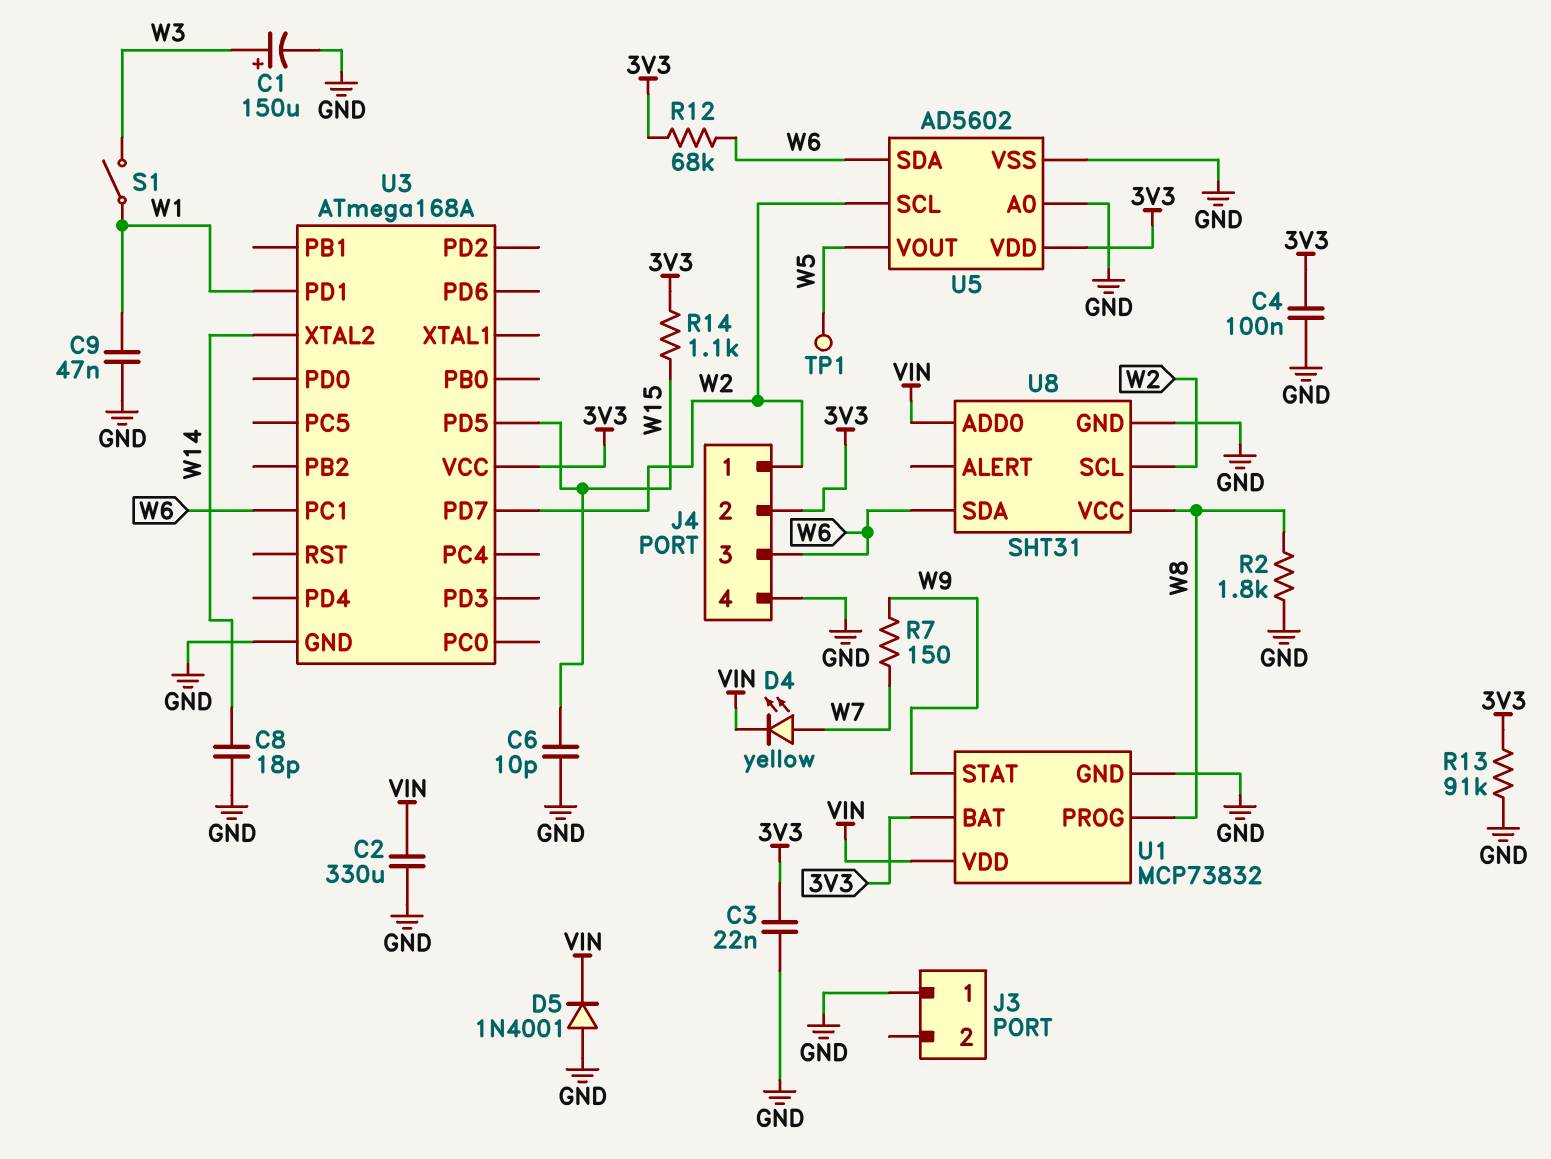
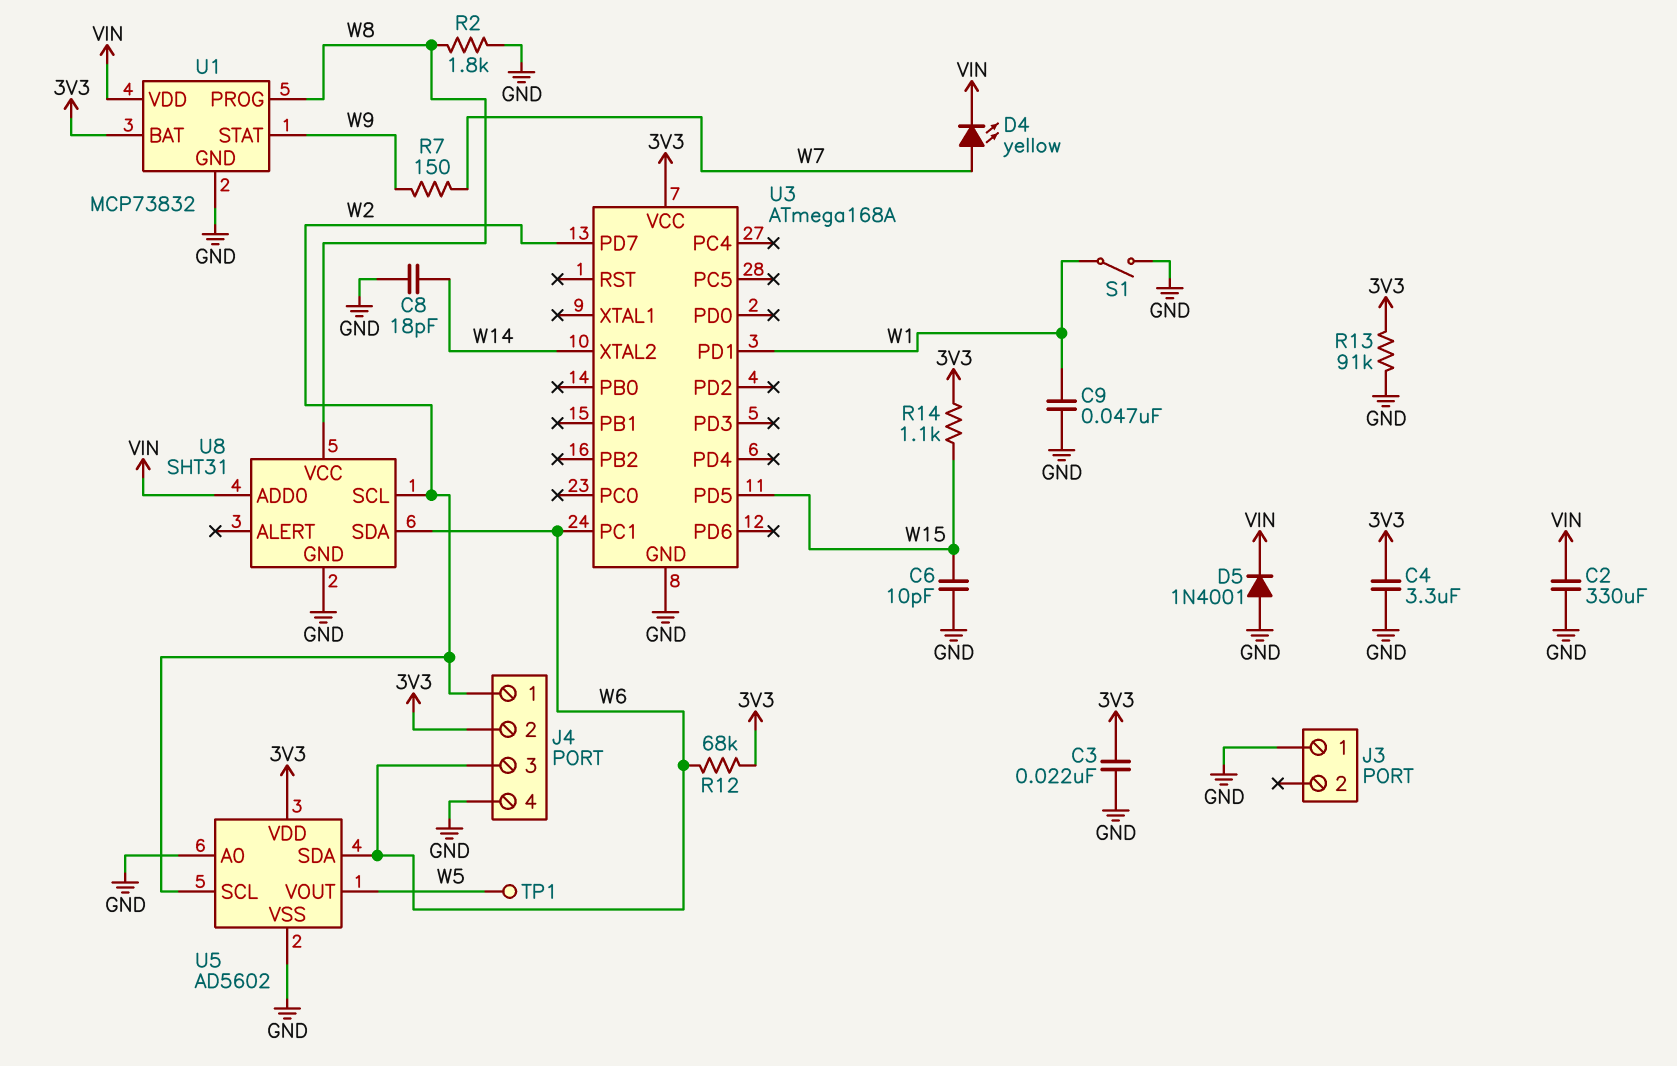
C1: 150uF (plus W3, minus GND) -> none
C4: 100nF (3V3, GND) -> 3.3uF (3V3, GND)
S1: switch (W1, W3) -> switch (GND, W1)

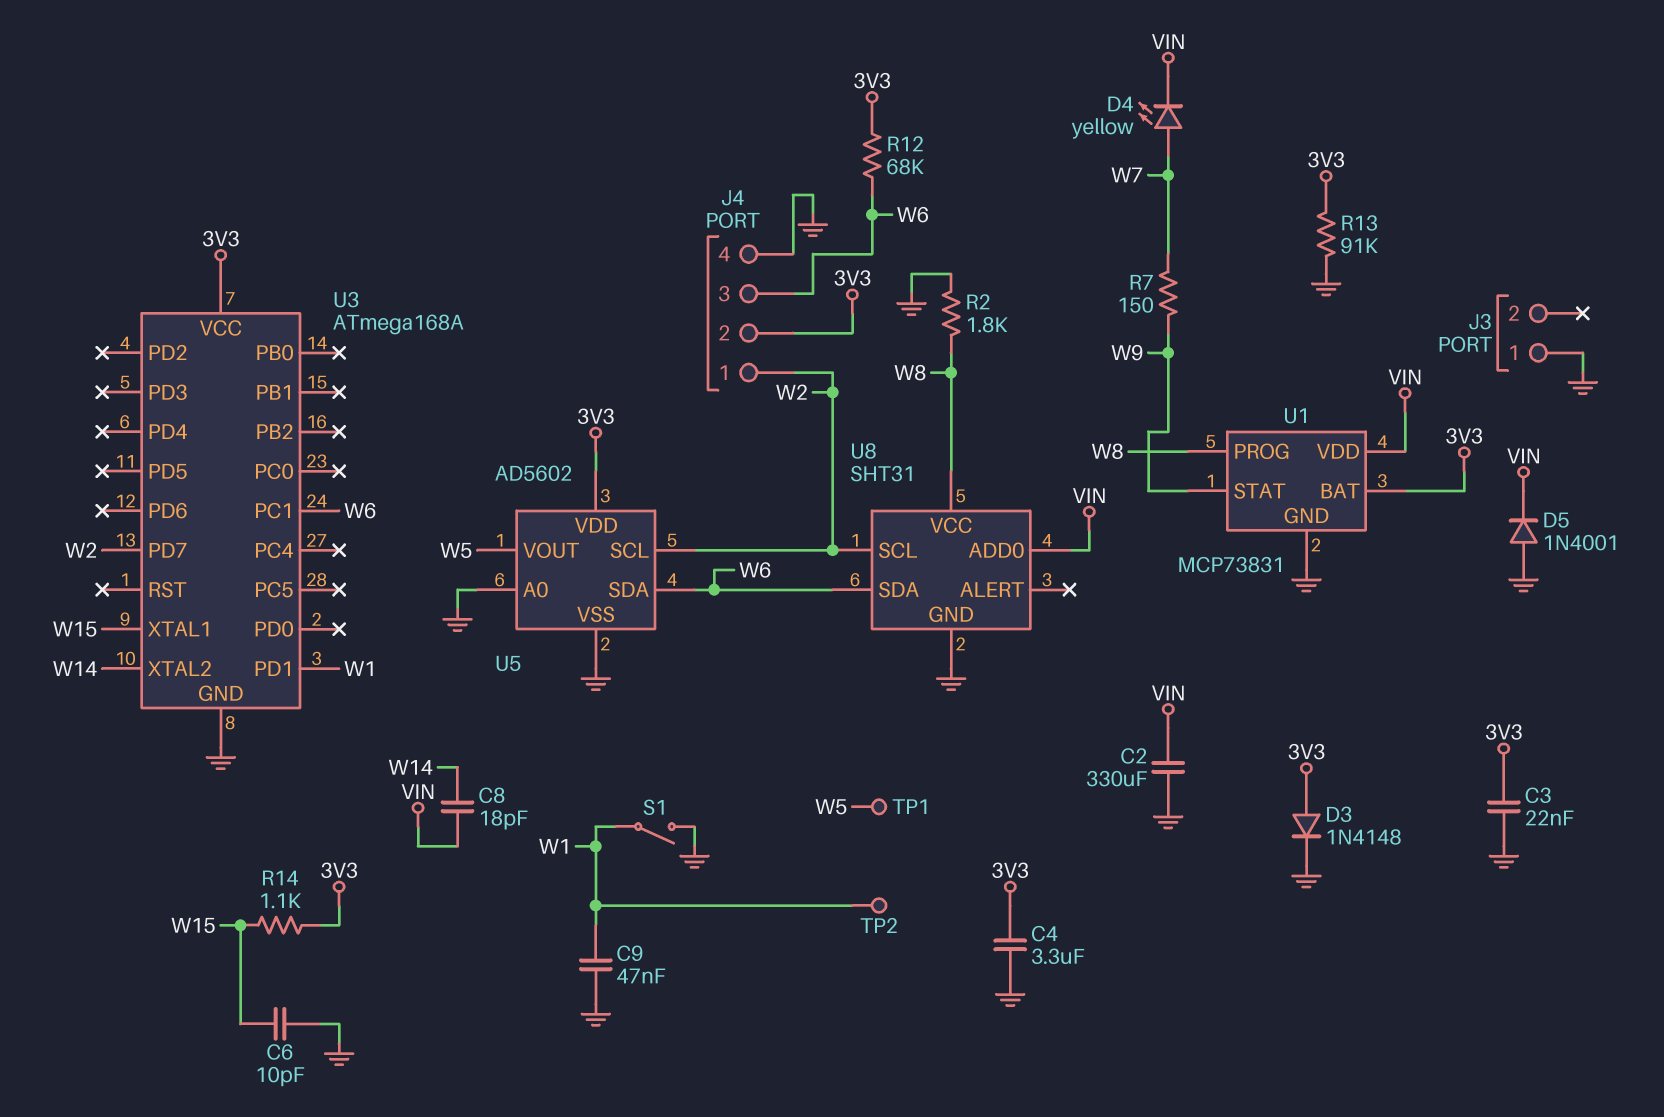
C8: 18pF (GND, W14) -> 18pF (VIN, W14)
D3: none -> diode 1N4148 (A 3V3, K GND)
TP2: none -> test point (W1)
U1: MCP73832 -> MCP73831
U3 pin PD5: W15 -> none
U3 pin XTAL1: none -> W15

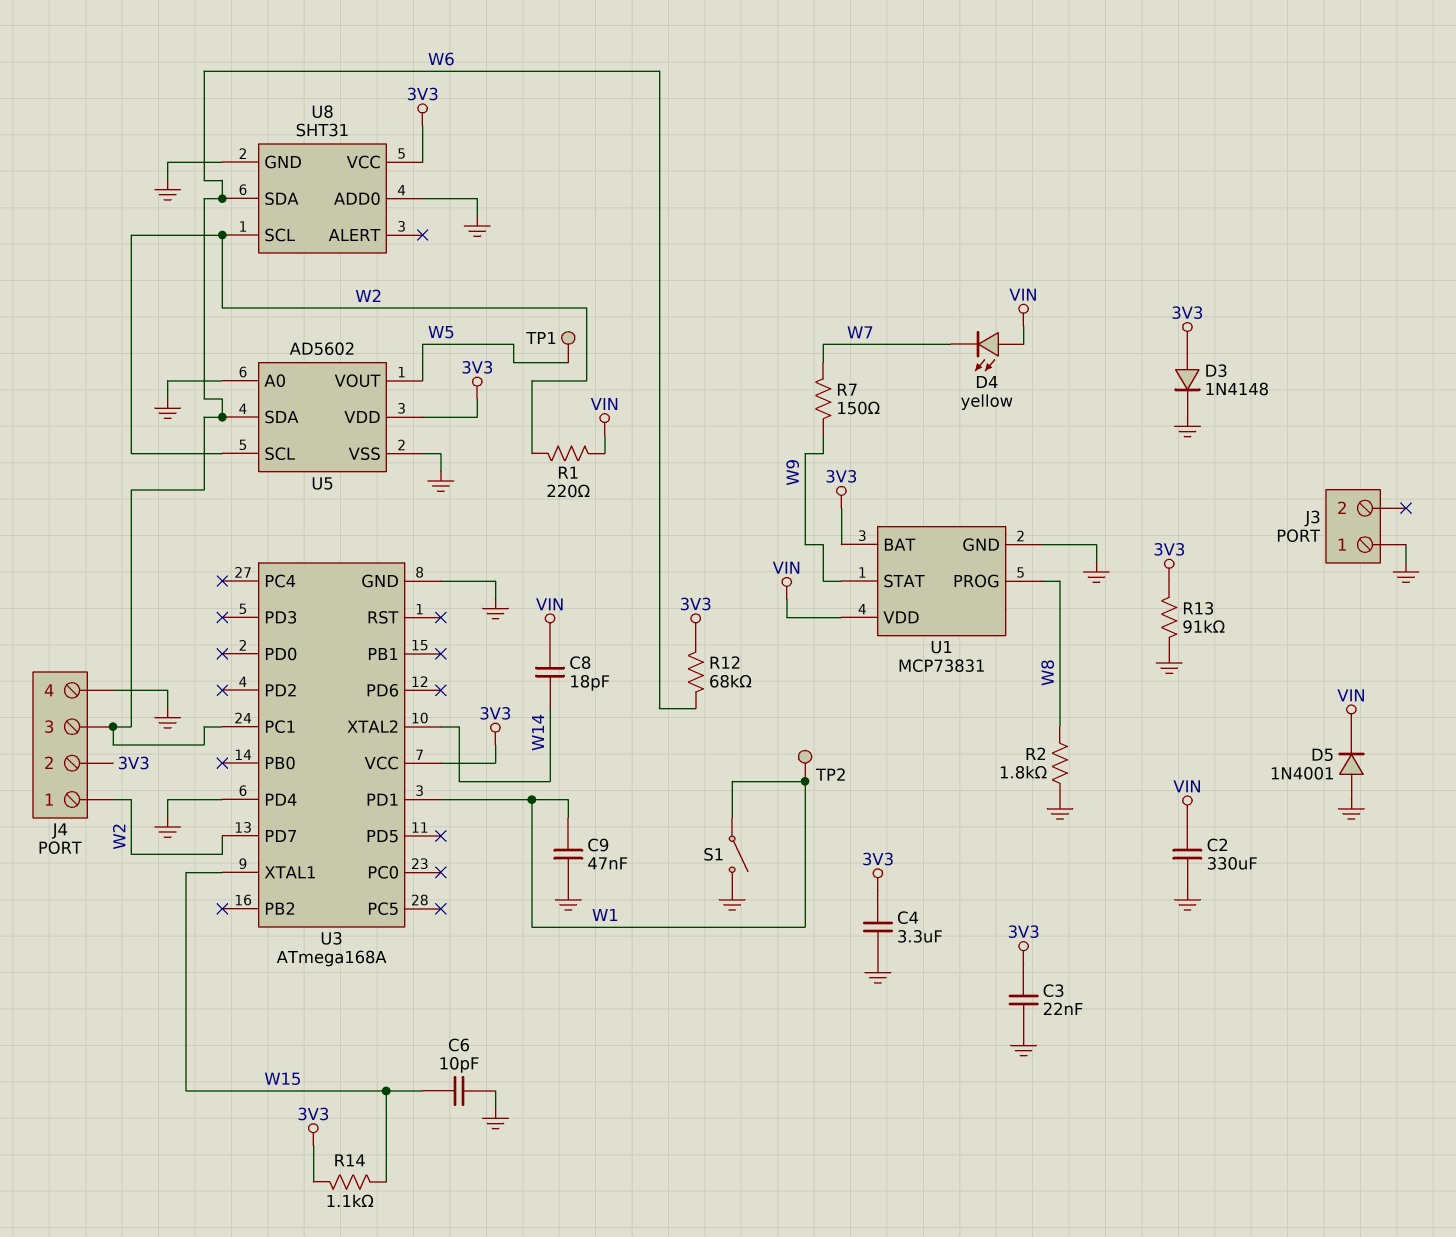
D4: LED yellow (A W7, K VIN) -> LED yellow (A VIN, K W7)
R1: none -> 220 (VIN, W2)
U3 pin PD4: none -> GND
U8 pin ADD0: VIN -> GND
U8 pin VCC: W8 -> 3V3

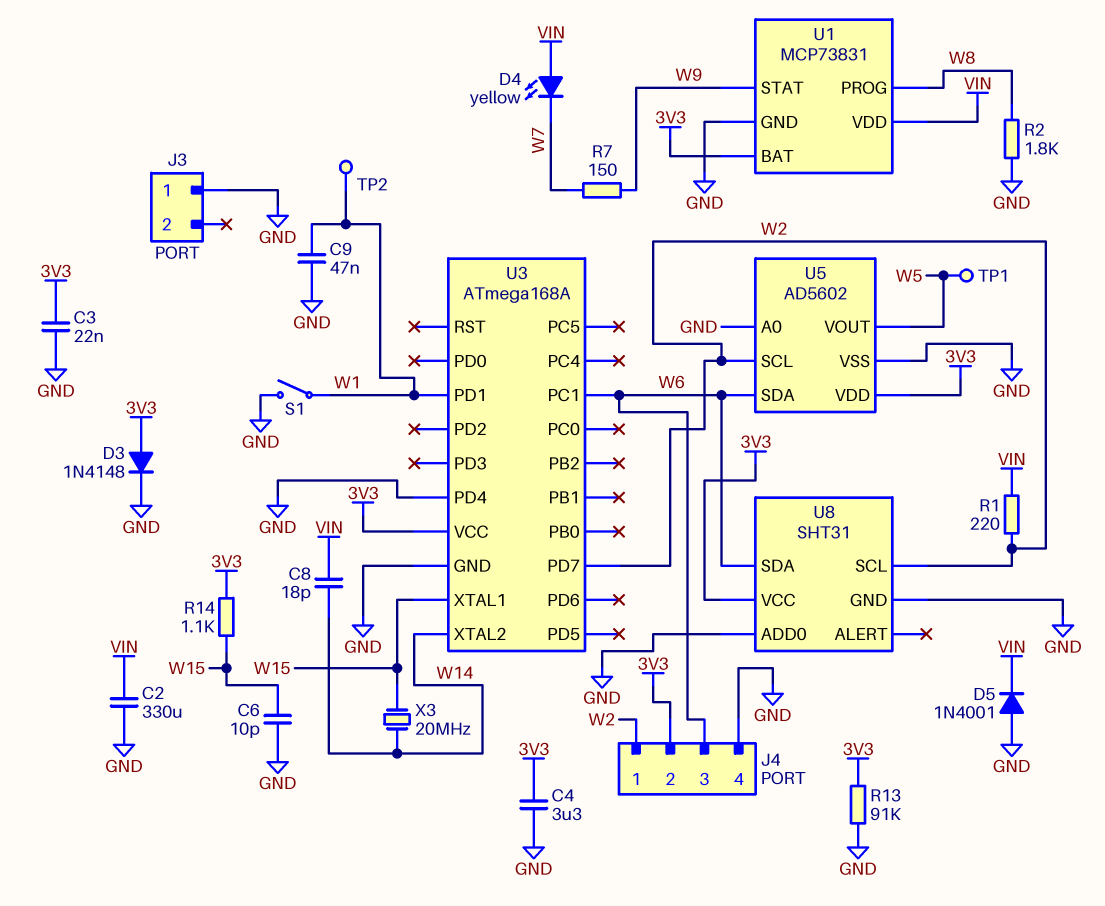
R12: 68k (3V3, W6) -> none
X3: none -> 20MHz (W14, W15)

